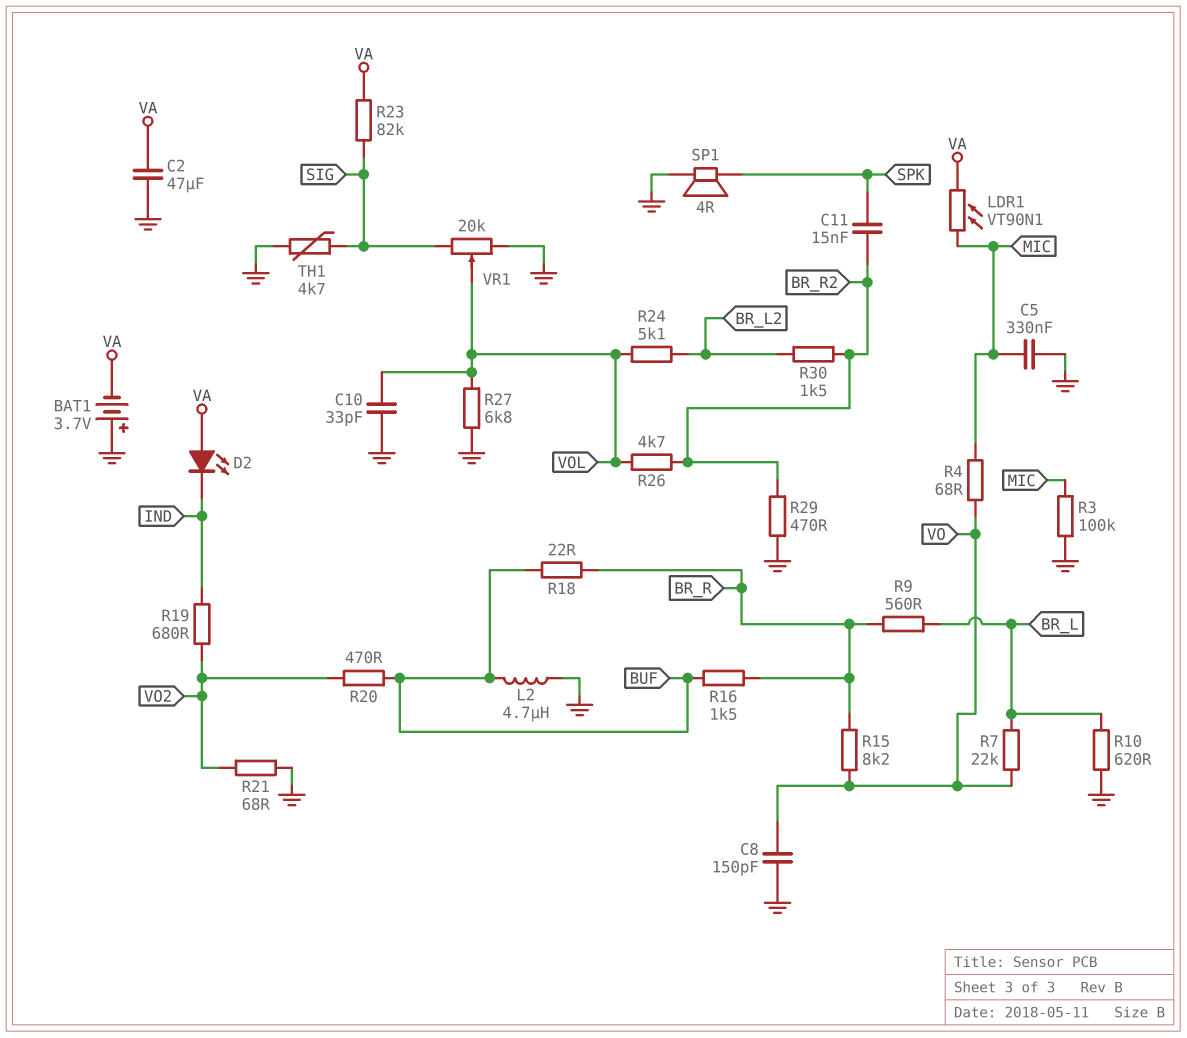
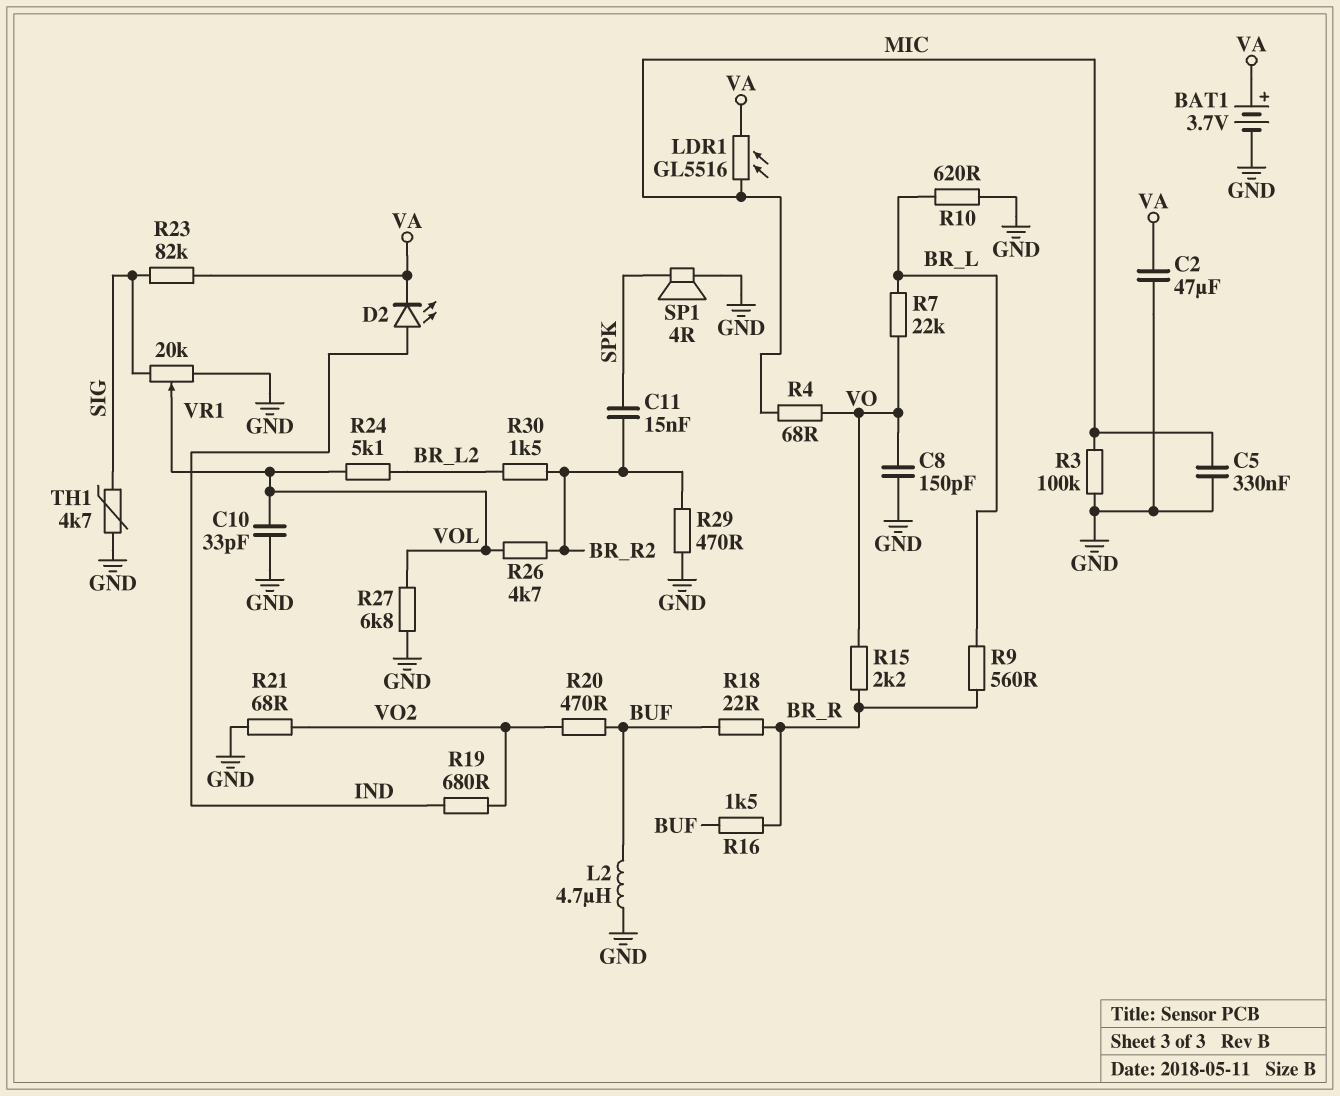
BAT1: 3.7V (plus GND, minus VA) -> 3.7V (plus VA, minus GND)
D2: LED (A VA, K IND) -> LED (A IND, K VA)
LDR1: VT90N1 (MIC, VA) -> GL5516 (MIC, VA)
R15: 8.2k (BR_R, VO) -> 2.2k (BR_R, VO)

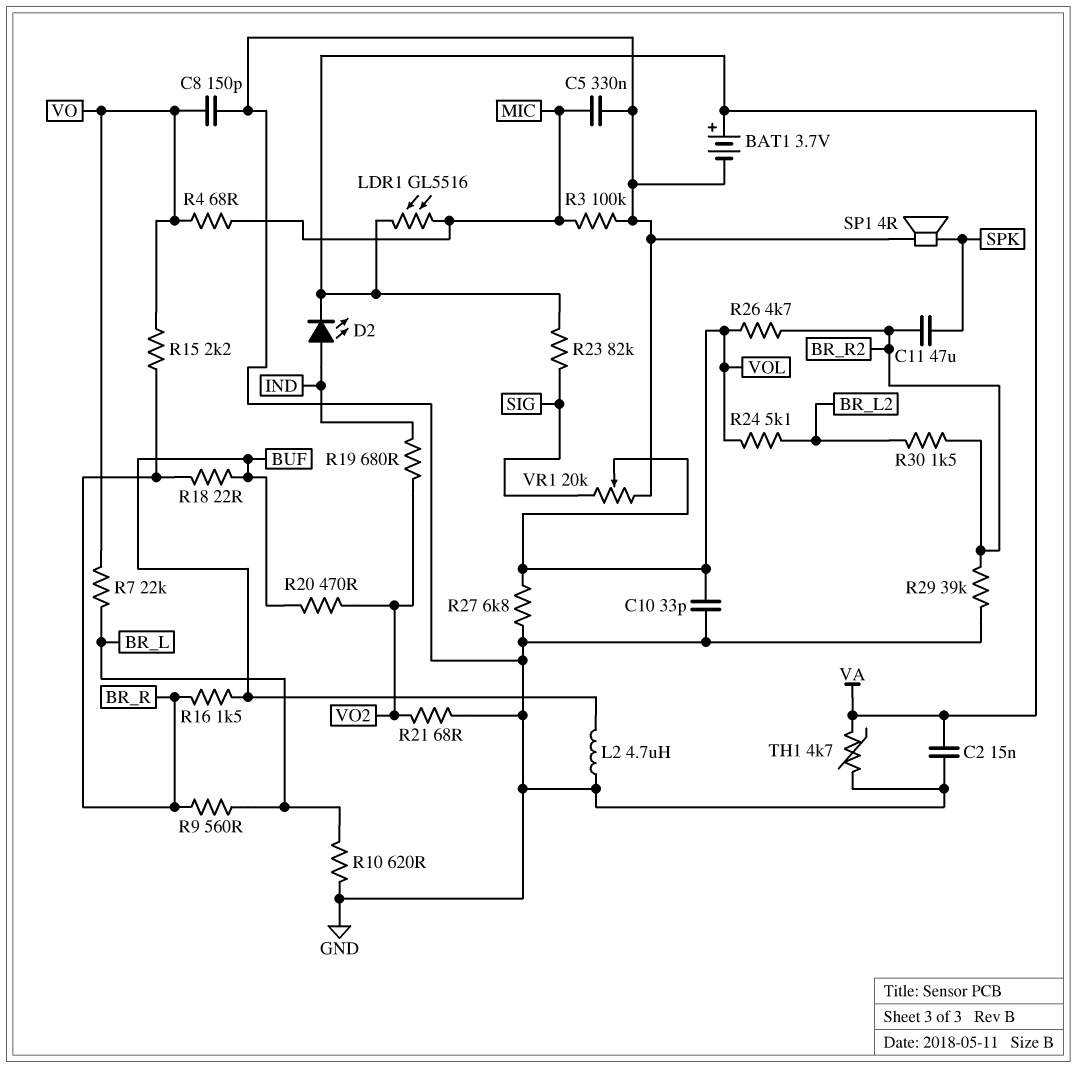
C2: 47uF (GND, VA) -> 15nF (GND, VA)
C11: 15nF (BR_R2, SPK) -> 47uF (BR_R2, SPK)
R29: 470 (BR_R2, GND) -> 39k (BR_R2, GND)
TH1: 4.7k (GND, SIG) -> 4.7k (GND, VA)

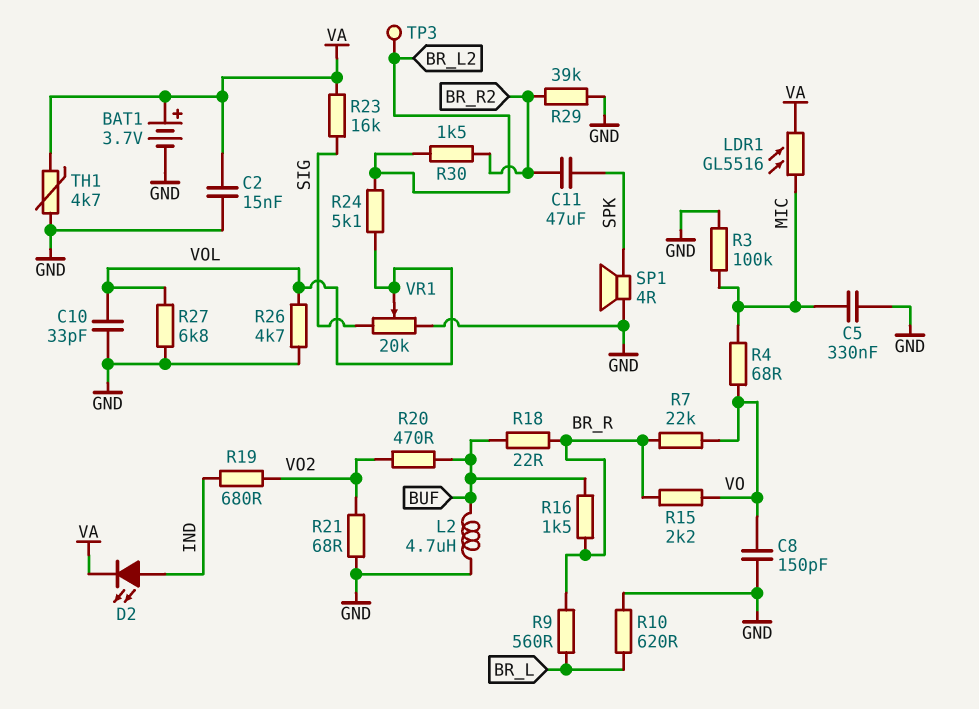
R7: 22k (BR_L, VO) -> 22k (BR_R, VO)
R23: 82k (SIG, VA) -> 16k (SIG, VA)
R26: 4.7k (BR_R2, VOL) -> 4.7k (GND, VOL)
TP3: none -> test point (BR_L2)

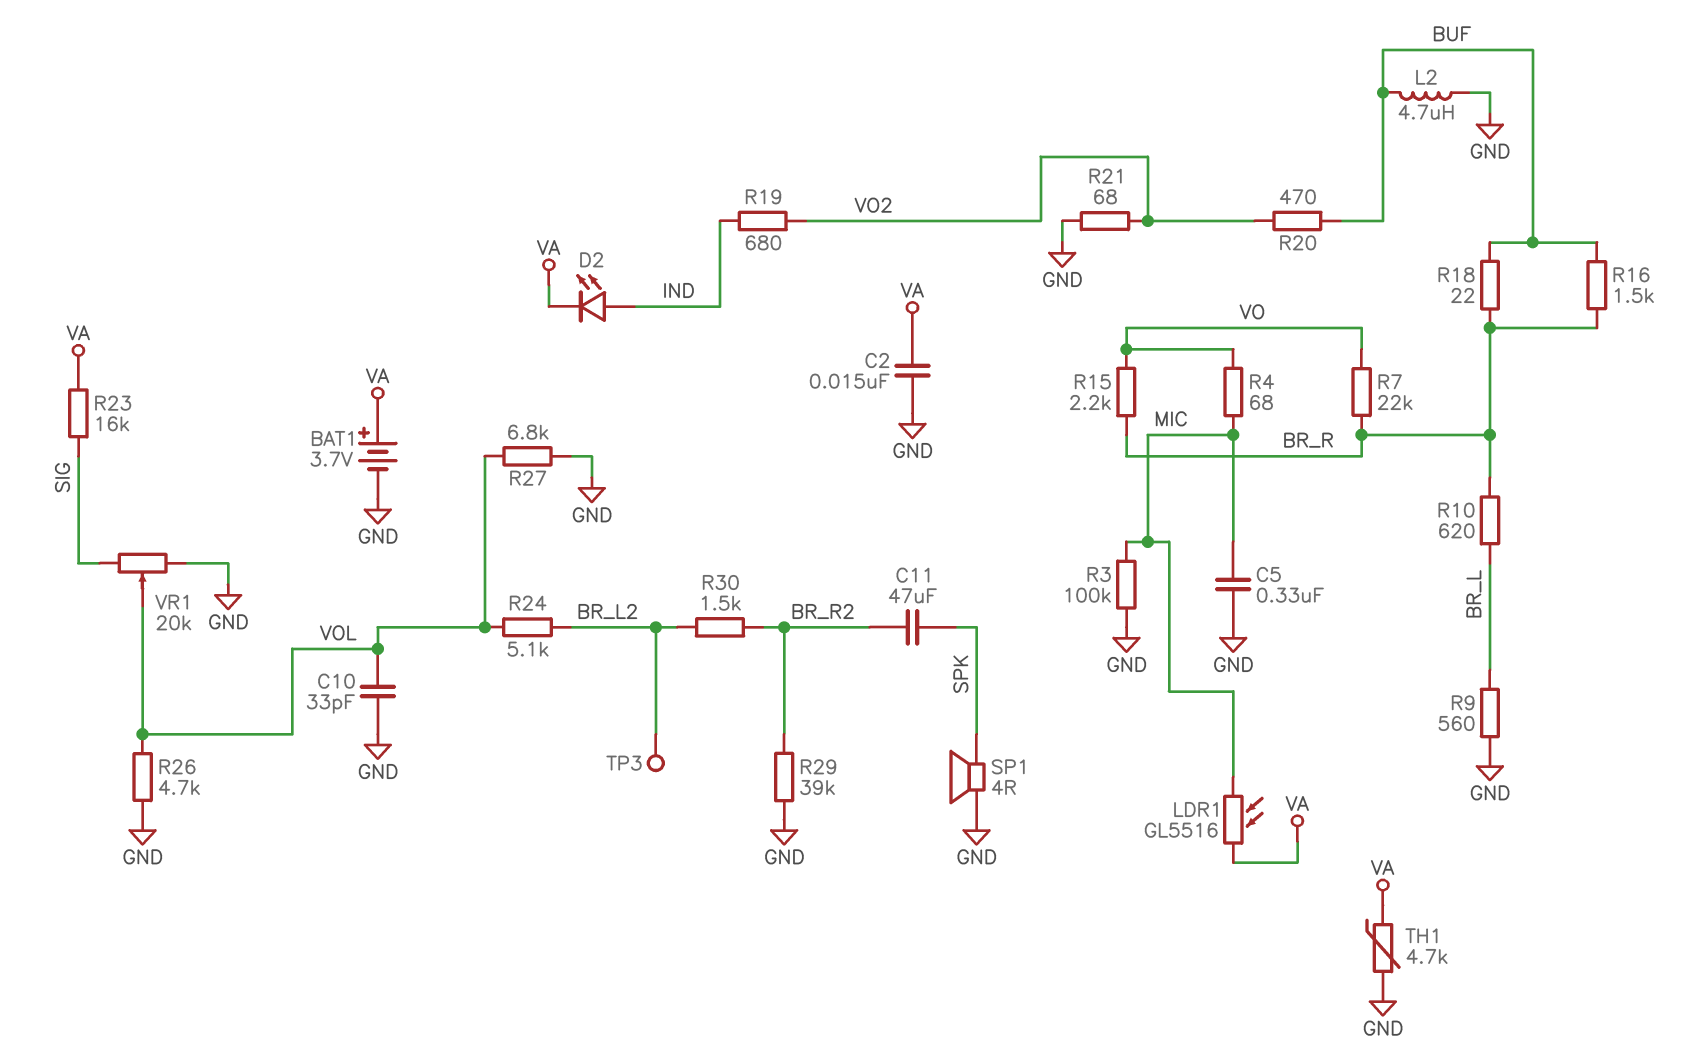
C8: 150pF (GND, VO) -> none
R9: 560 (BR_L, BR_R) -> 560 (BR_L, GND)
R10: 620 (BR_L, GND) -> 620 (BR_L, BR_R)

